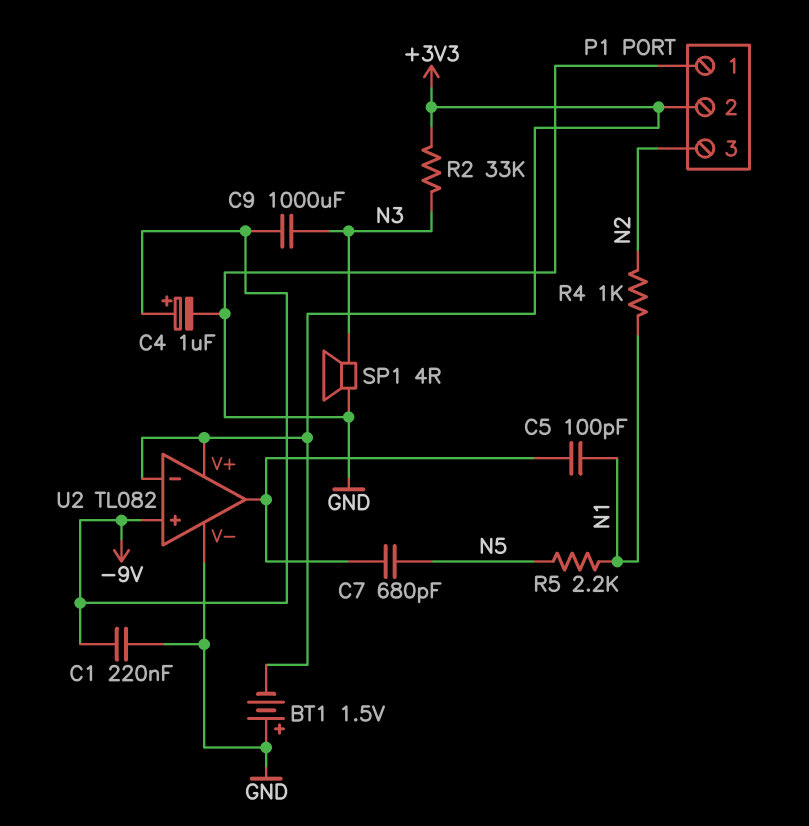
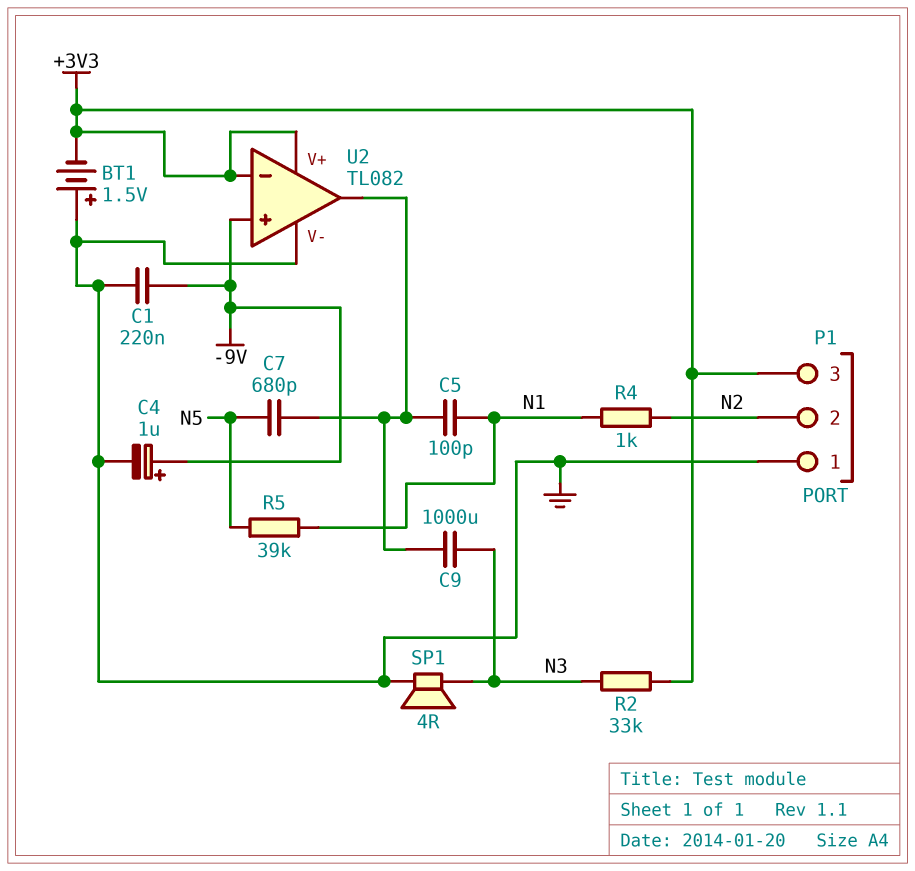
C9: 1000uF (-9V, N3) -> 1000uF (N3, U2/out)
P1 pin 2: +3V3 -> N2
P1 pin 3: N2 -> +3V3
R5: 2.2k (N1, N5) -> 39k (N1, N5)

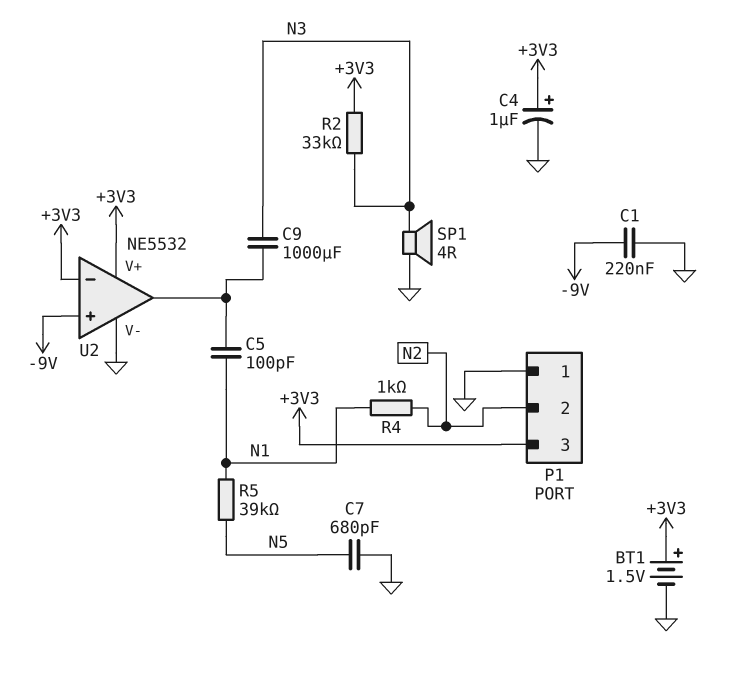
BT1: 1.5V (plus GND, minus +3V3) -> 1.5V (plus +3V3, minus GND)
C4: 1uF (plus -9V, minus GND) -> 1uF (plus +3V3, minus GND)
C7: 680pF (N5, U2/out) -> 680pF (GND, N5)
U2: TL082 -> NE5532

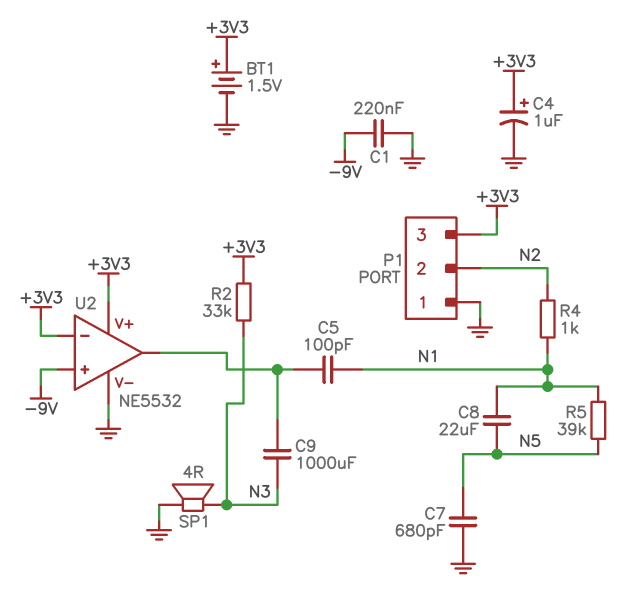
C8: none -> 22uF (N1, N5)

